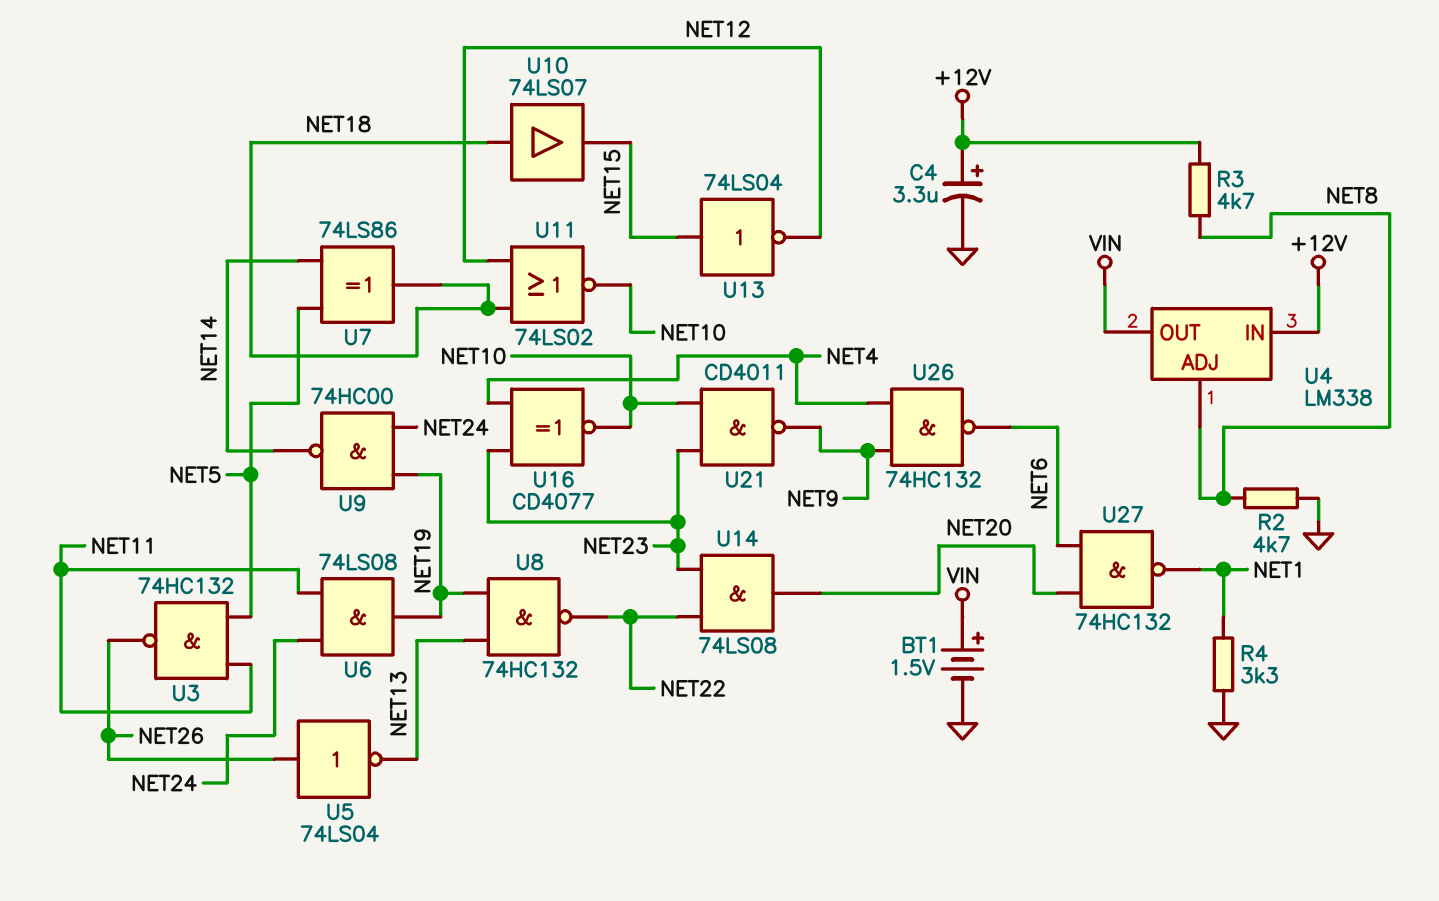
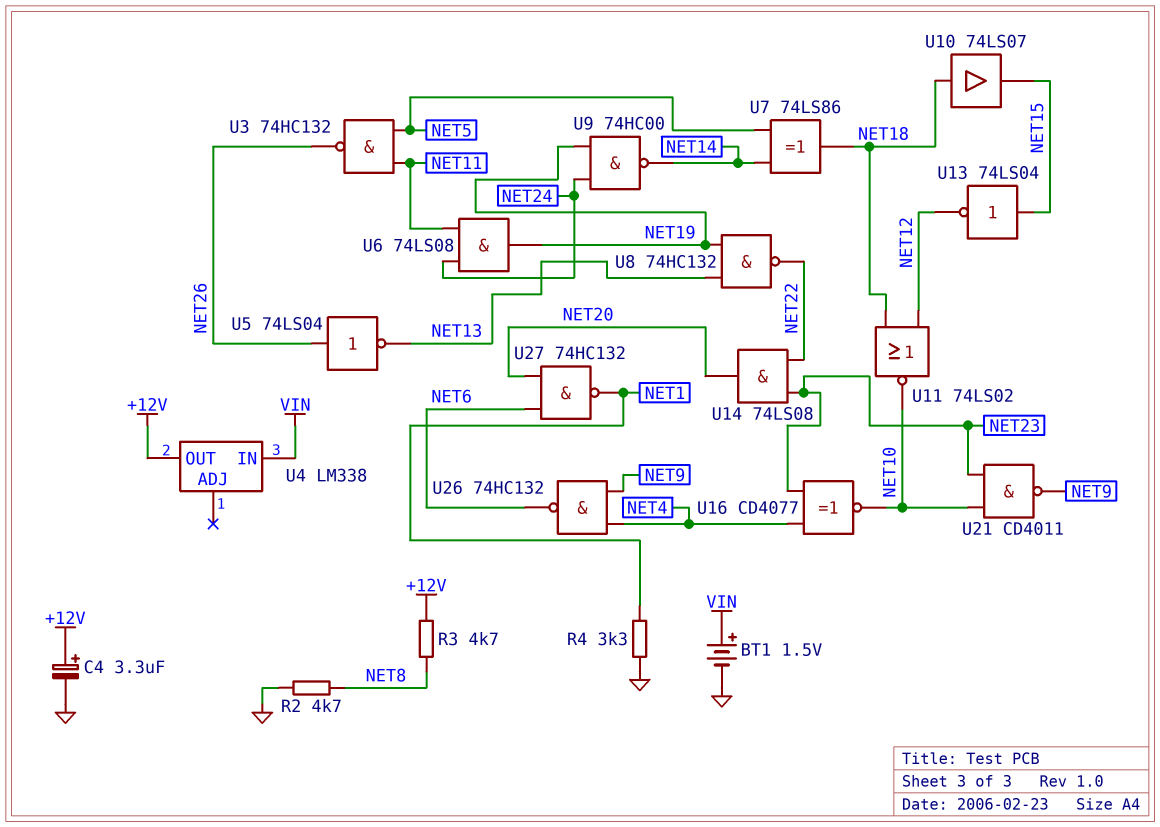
U4 pin ADJ: NET8 -> none
U4 pin IN: +12V -> VIN
U4 pin OUT: VIN -> +12V

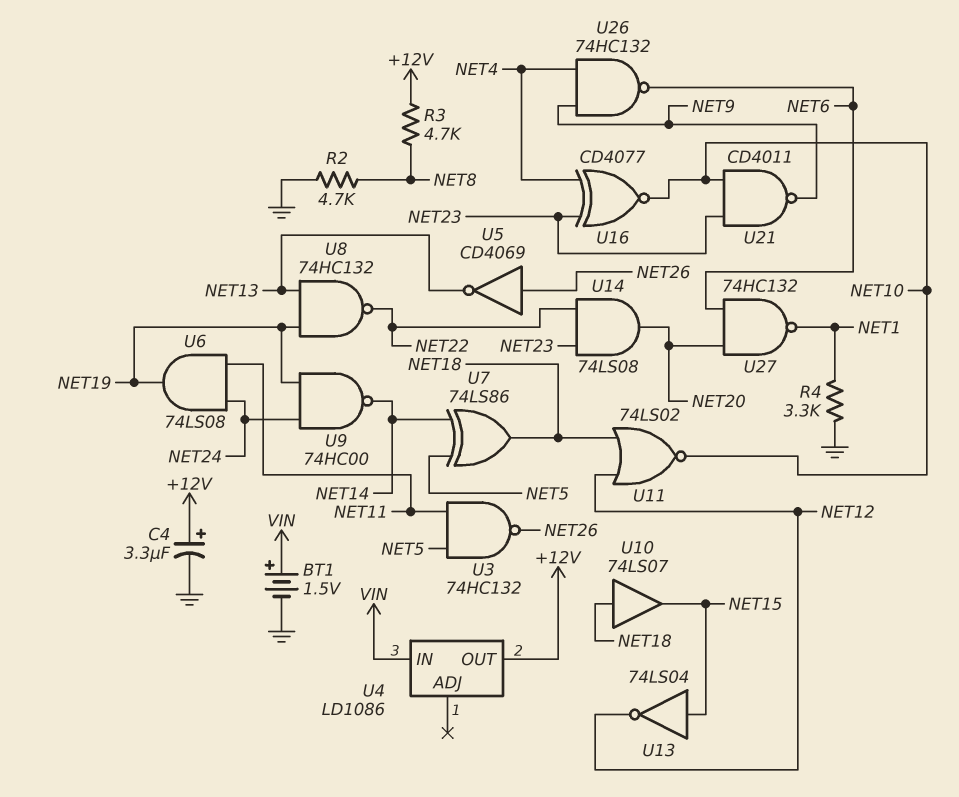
U4: LM338 -> LD1086
U5: NOT 74LS04 (in NET26, out NET13) -> NOT CD4069 (in NET26, out NET13)

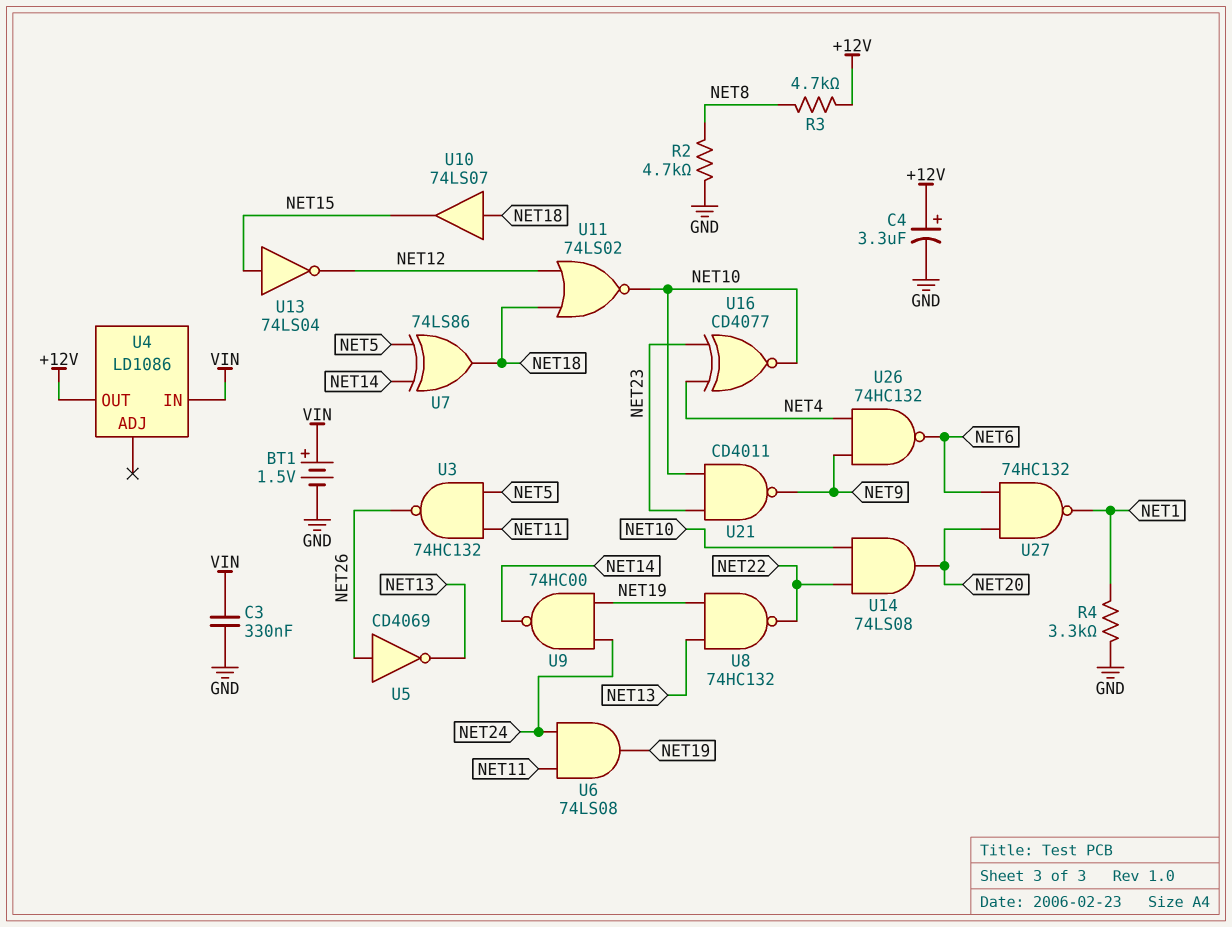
C3: none -> 330nF (GND, VIN)
U14: AND 74LS08 (in NET22, in NET23, out NET20) -> AND 74LS08 (in NET10, in NET22, out NET20)

